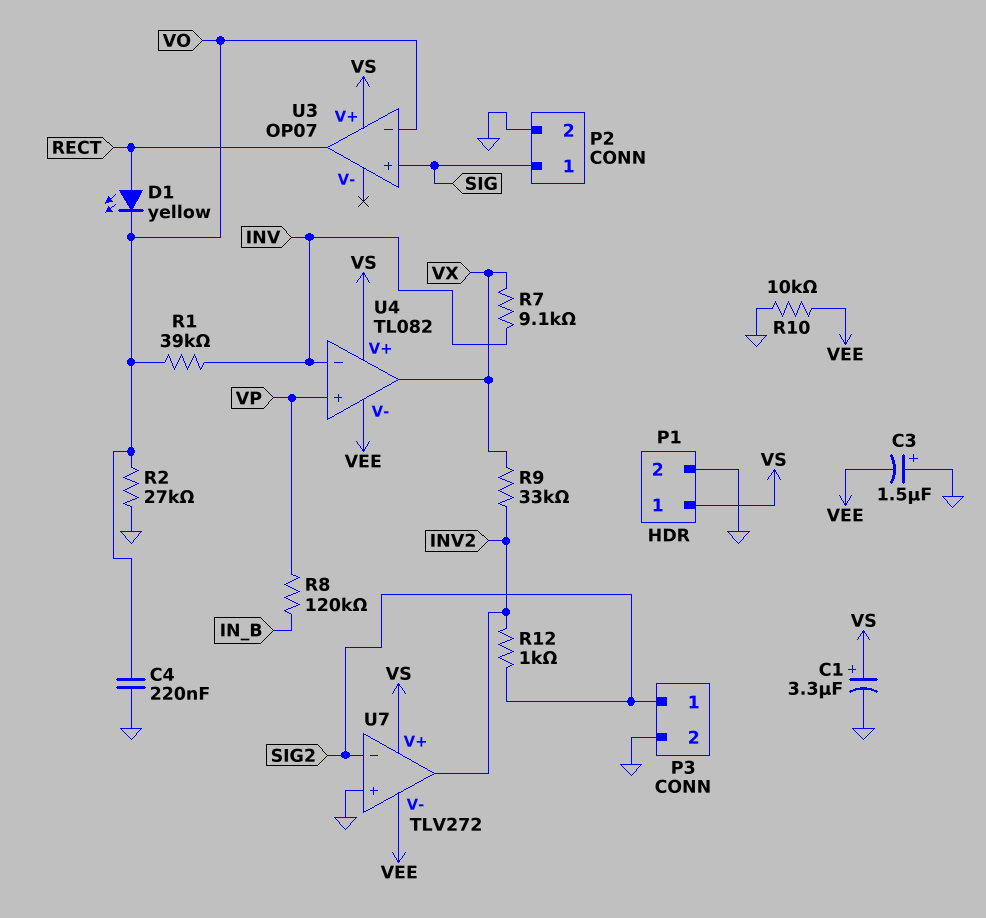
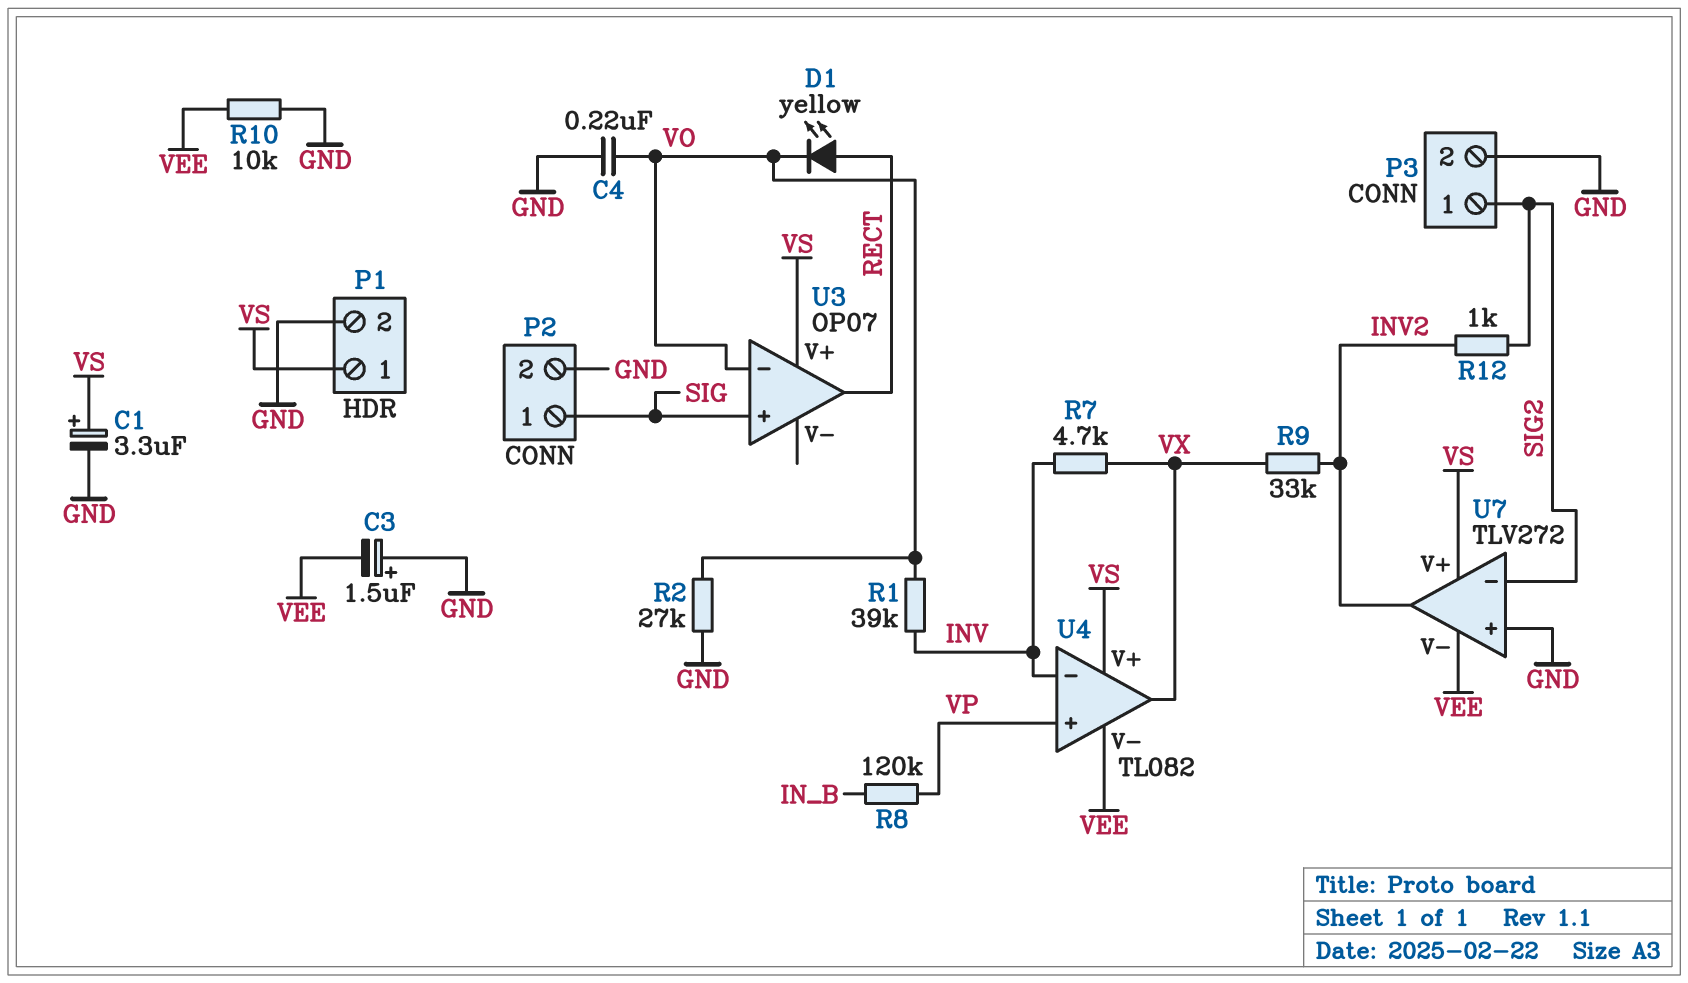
R7: 9.1k (INV, VX) -> 4.7k (INV, VX)

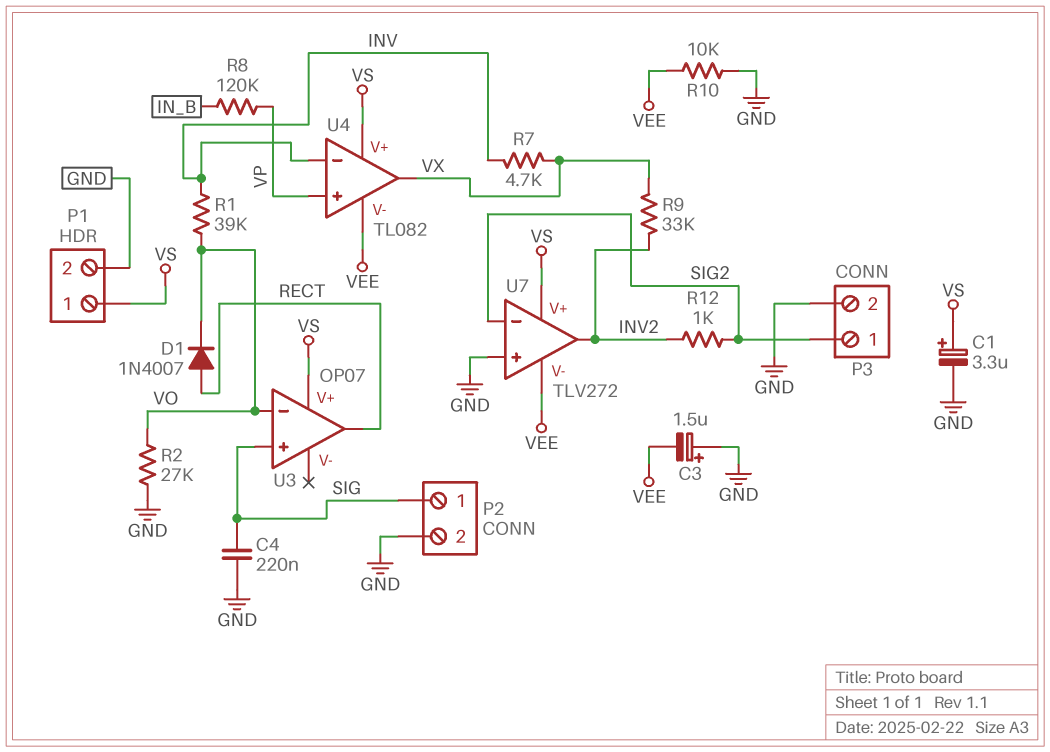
C4: 220nF (GND, VO) -> 220nF (GND, SIG)
D1: LED yellow (A RECT, K VO) -> diode 1N4007 (A RECT, K VO)

